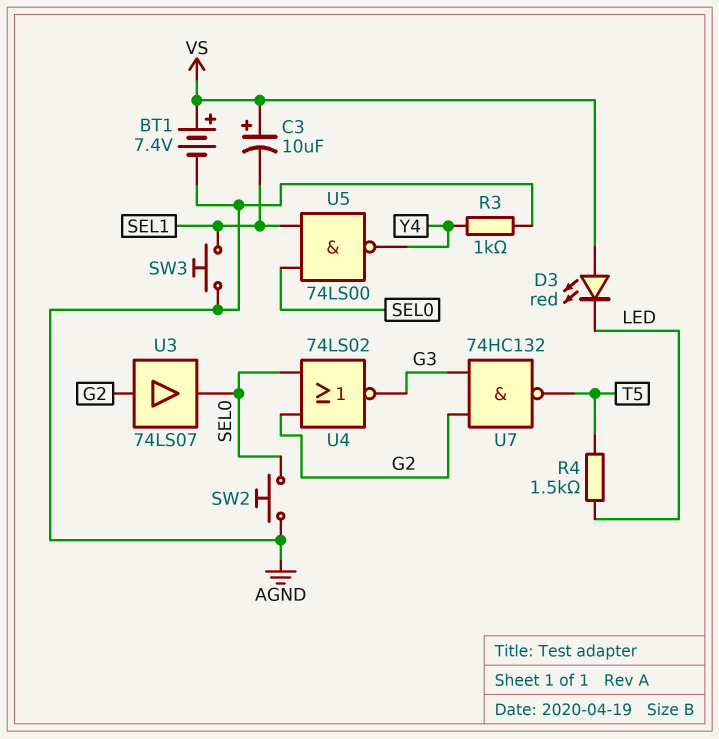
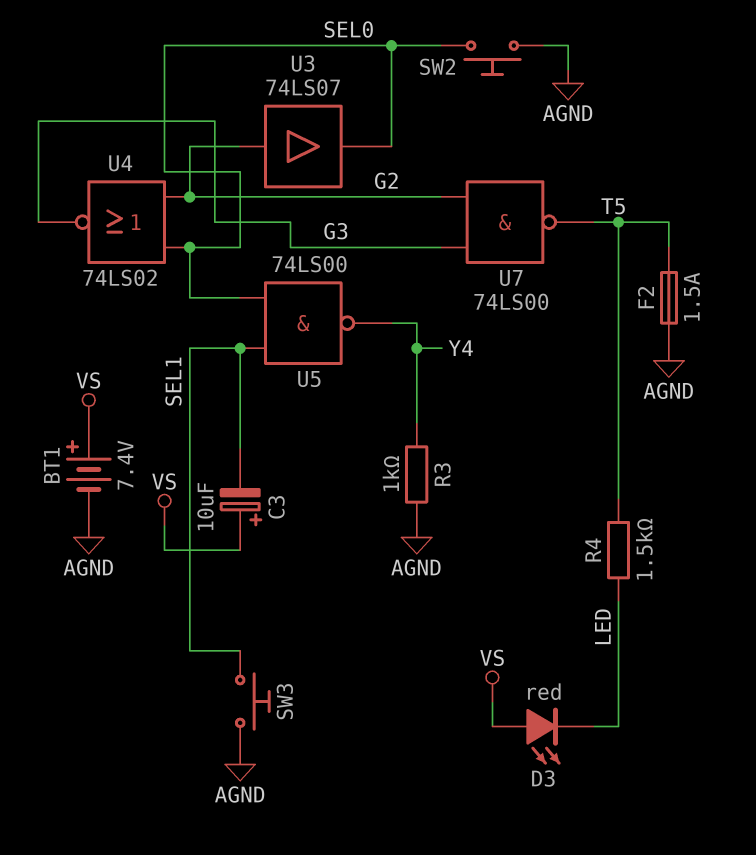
F2: none -> 1.5A (AGND, T5)
U7: NAND 74HC132 (in G2, in G3, out T5) -> NAND 74LS00 (in G2, in G3, out T5)

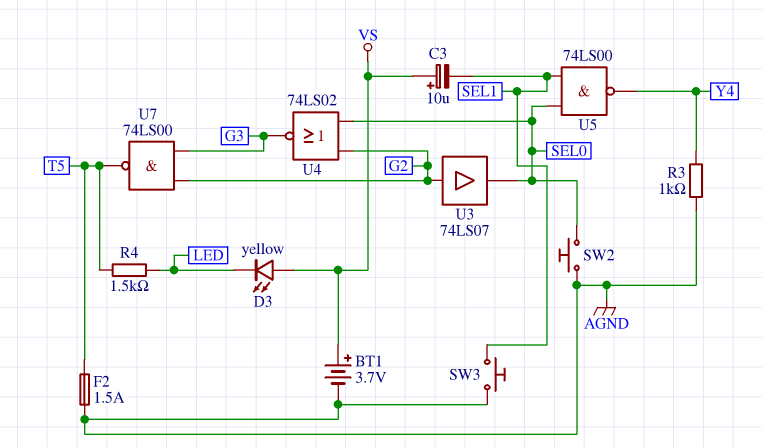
BT1: 7.4V (plus VS, minus AGND) -> 3.7V (plus VS, minus AGND)
D3: LED red (A VS, K LED) -> LED yellow (A VS, K LED)

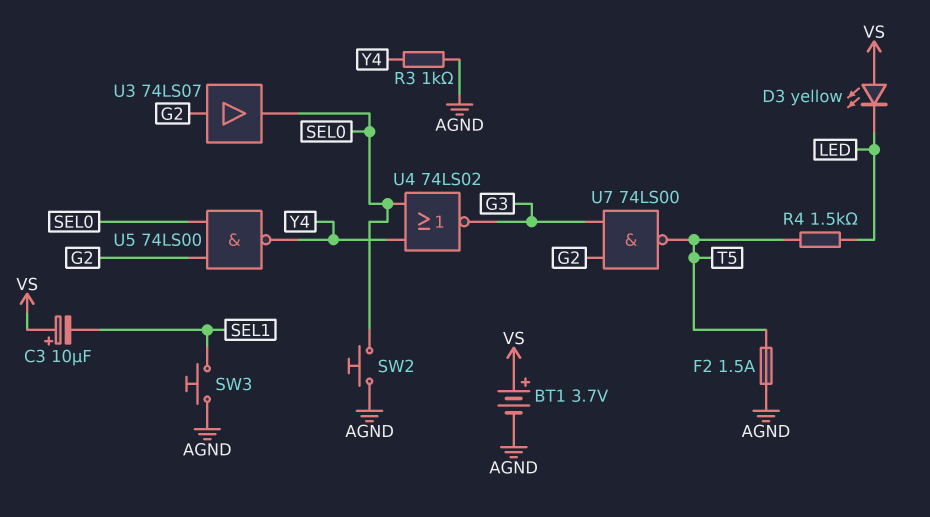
U4: NOR 74LS02 (in G2, in SEL0, out G3) -> NOR 74LS02 (in SEL0, in Y4, out G3)
U5: NAND 74LS00 (in SEL0, in SEL1, out Y4) -> NAND 74LS00 (in G2, in SEL0, out Y4)

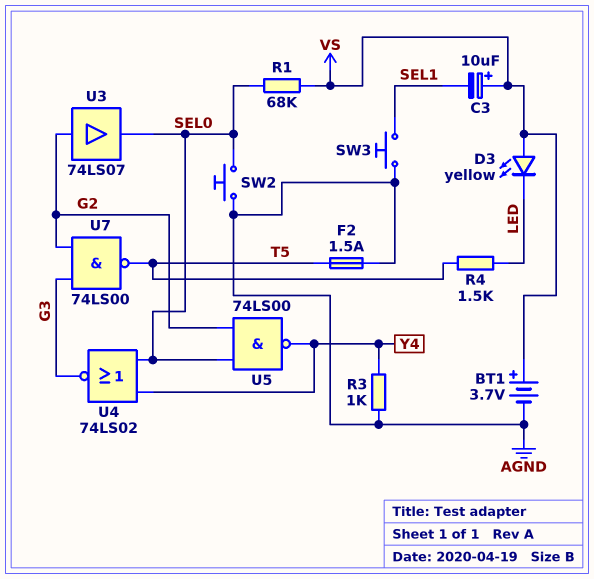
R1: none -> 68k (SEL0, VS)

